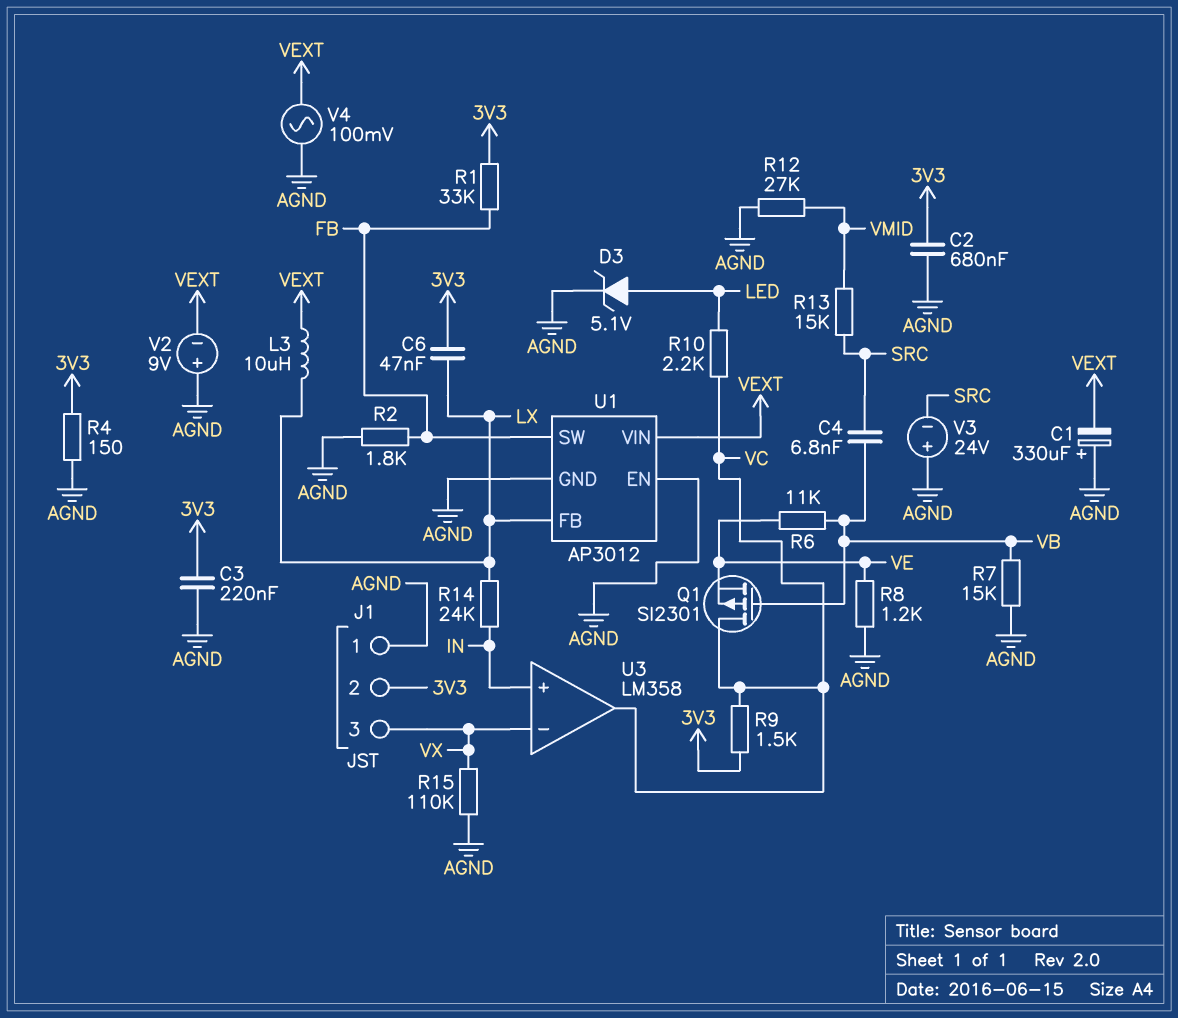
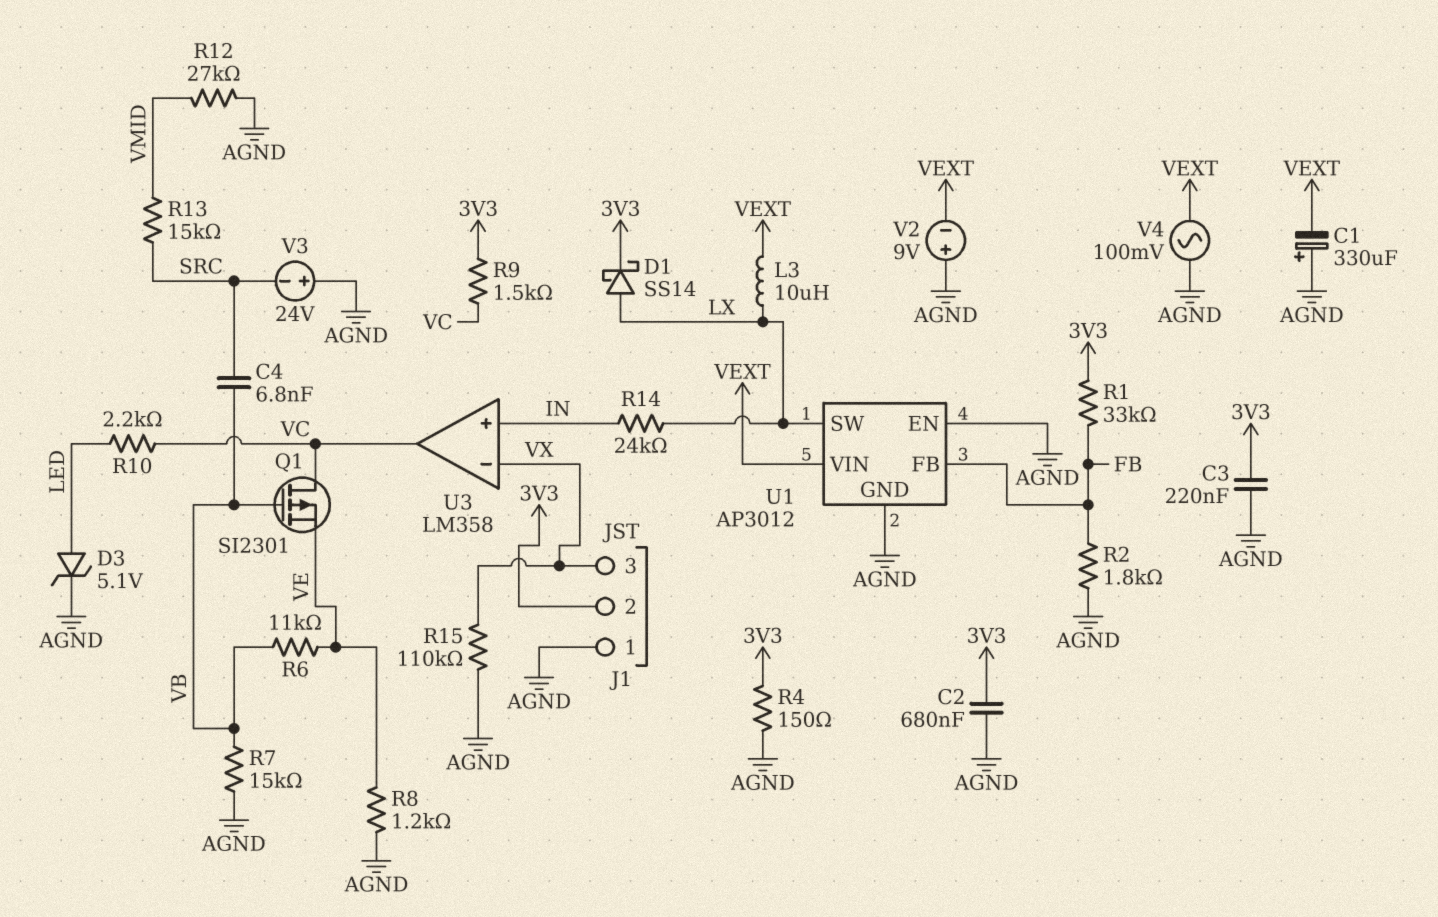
C6: 47nF (3V3, LX) -> none
D1: none -> schottky SS14 (A LX, K 3V3)
U1 pin FB: LX -> FB
U1 pin SW: FB -> LX

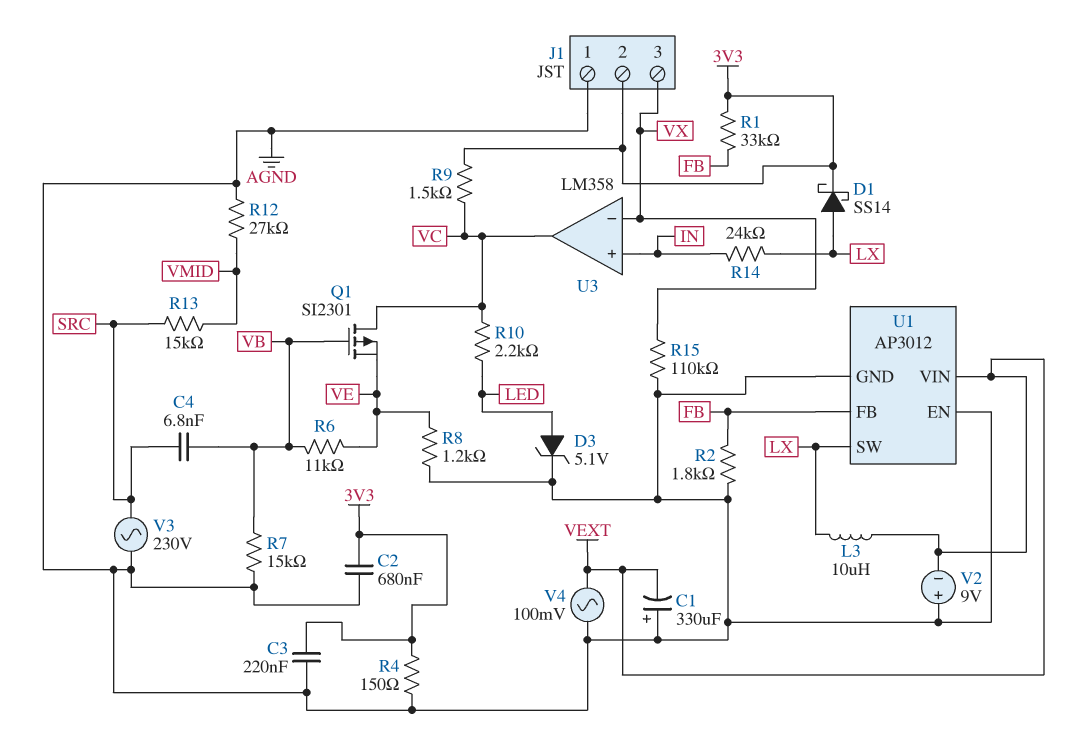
V3: 24V (plus AGND, minus SRC) -> AC 230V (AGND, SRC)

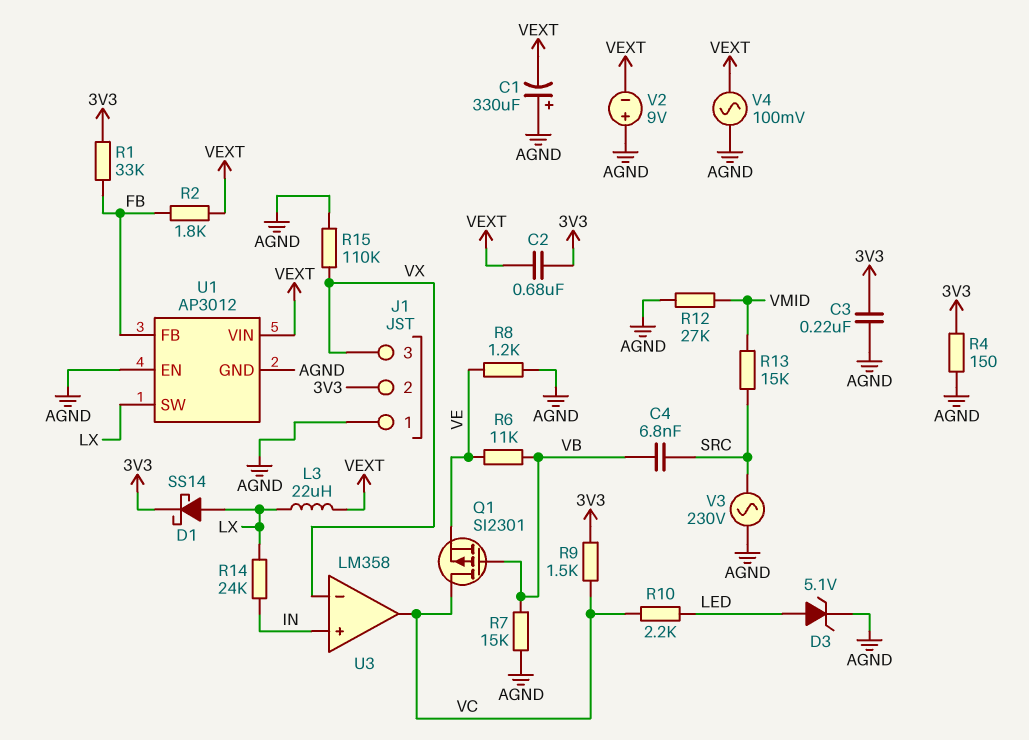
C2: 680nF (3V3, AGND) -> 680nF (3V3, VEXT)
L3: 10uH (LX, VEXT) -> 22uH (LX, VEXT)
R2: 1.8k (AGND, FB) -> 1.8k (FB, VEXT)

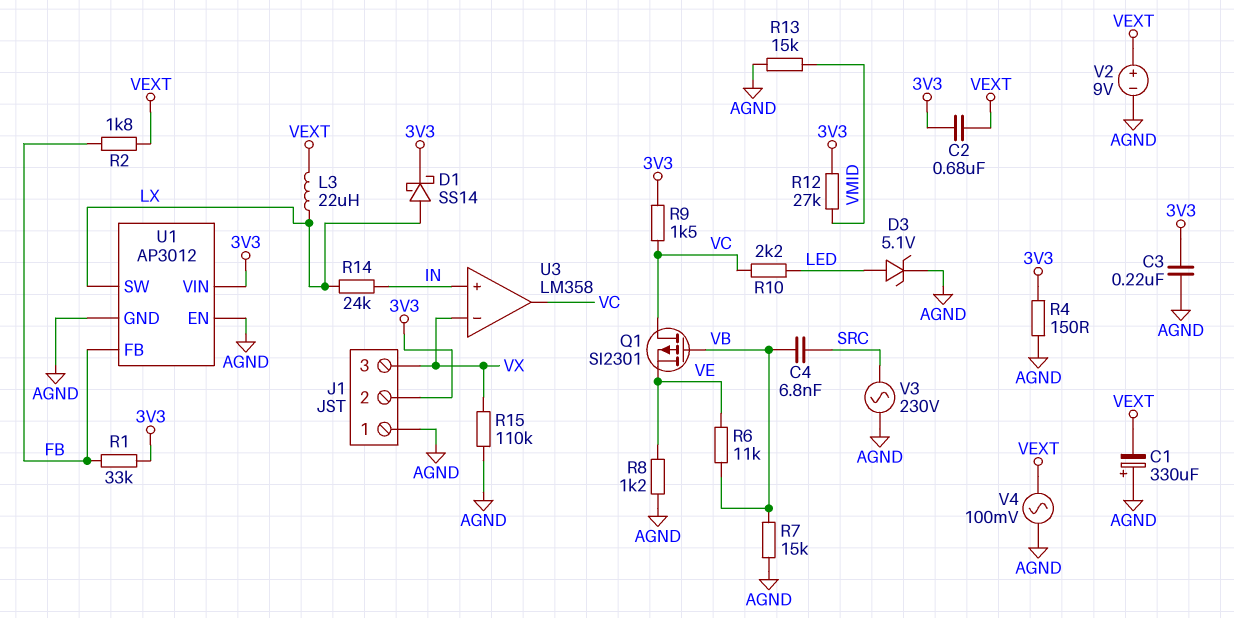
R12: 27k (AGND, VMID) -> 27k (3V3, VMID)
R13: 15k (SRC, VMID) -> 15k (AGND, VMID)
U1 pin VIN: VEXT -> 3V3
V2: 9V (plus AGND, minus VEXT) -> 9V (plus VEXT, minus AGND)

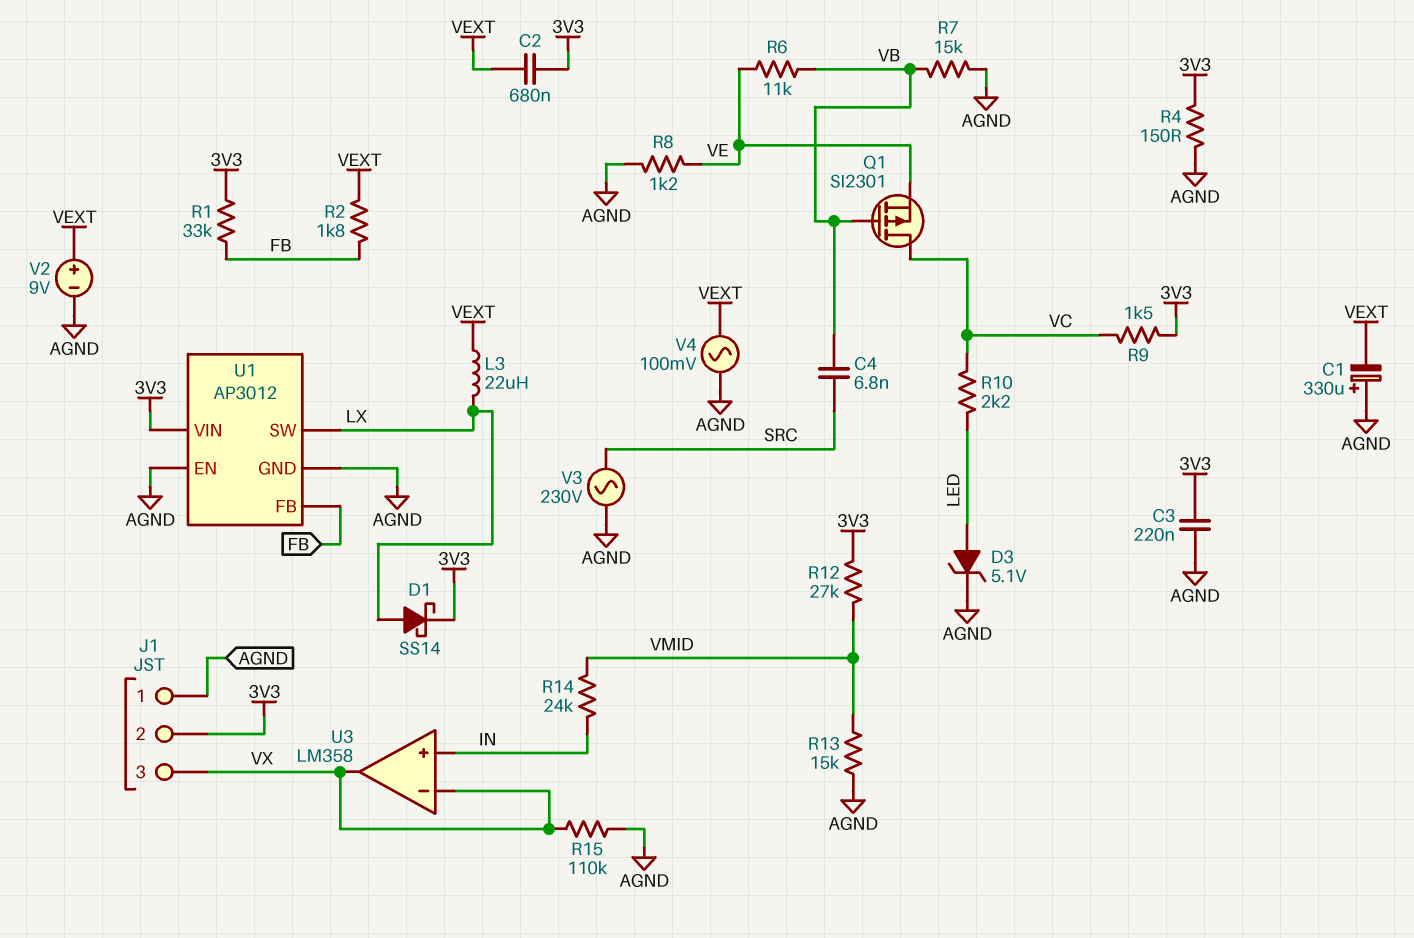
R14: 24k (IN, LX) -> 24k (IN, VMID)
U3 pin out: VC -> VX

